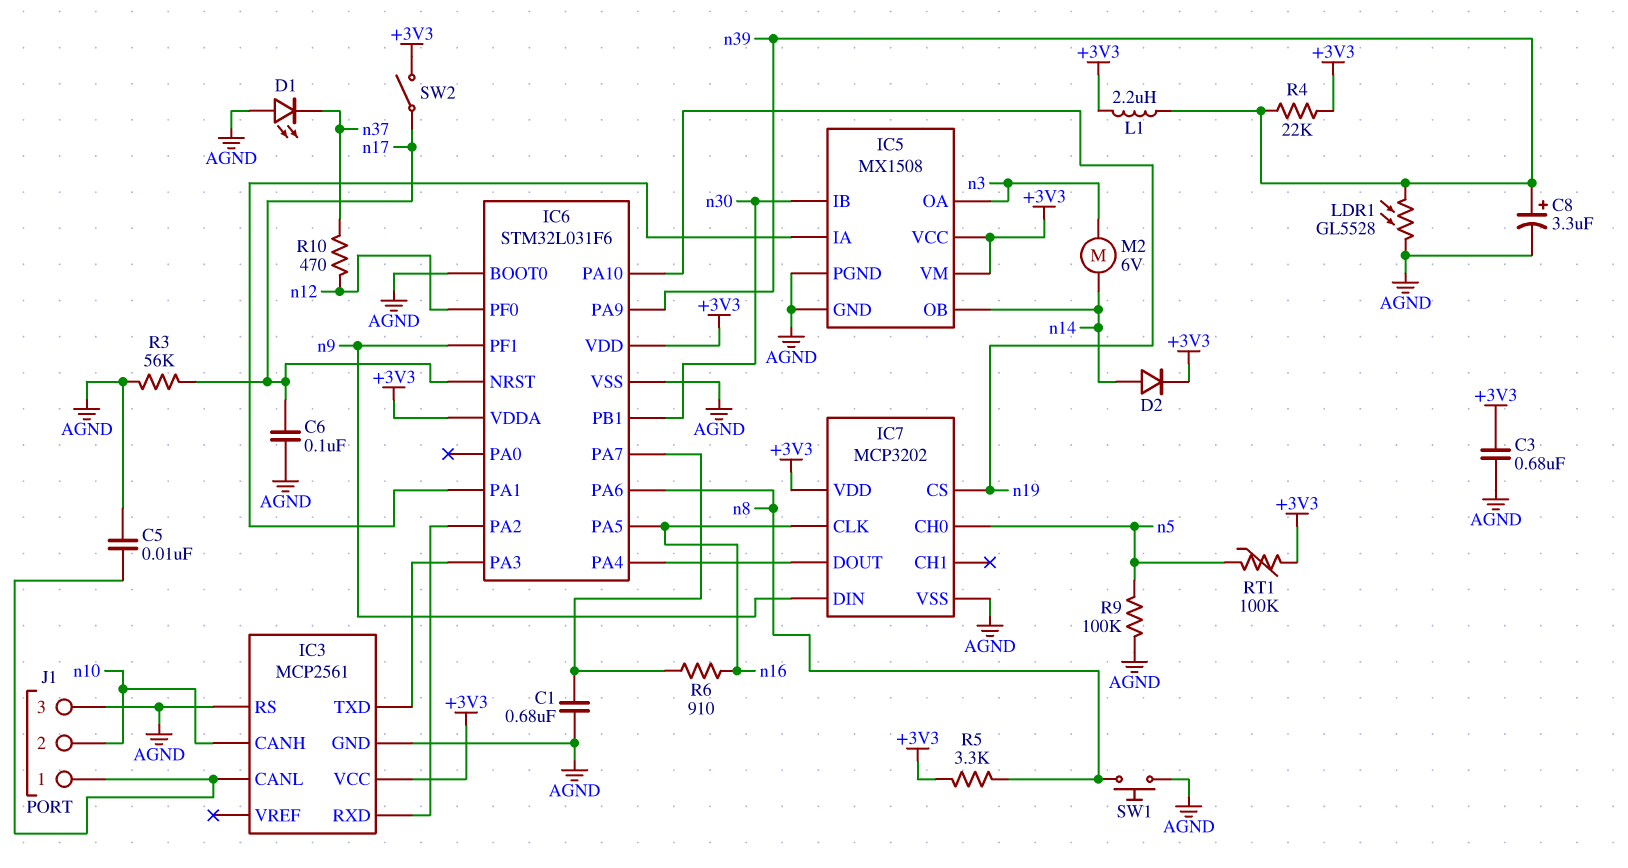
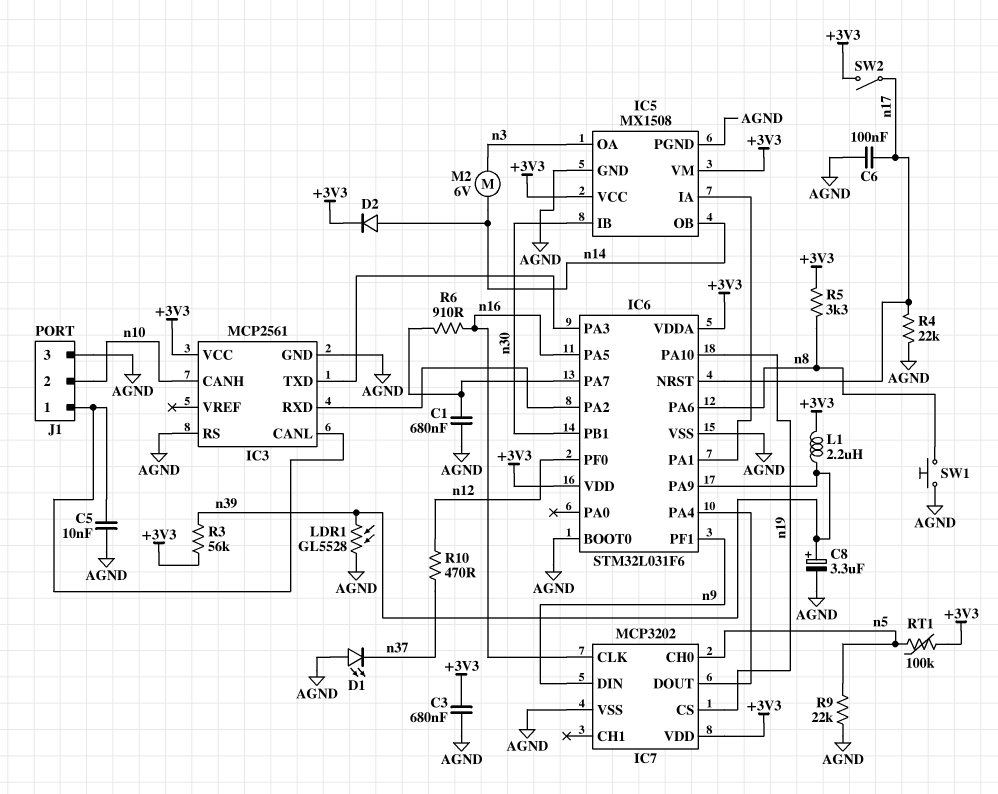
R3: 56k (AGND, n17) -> 56k (+3V3, n39)
R4: 22k (+3V3, n39) -> 22k (AGND, n17)
R9: 100k (AGND, n5) -> 22k (AGND, n5)

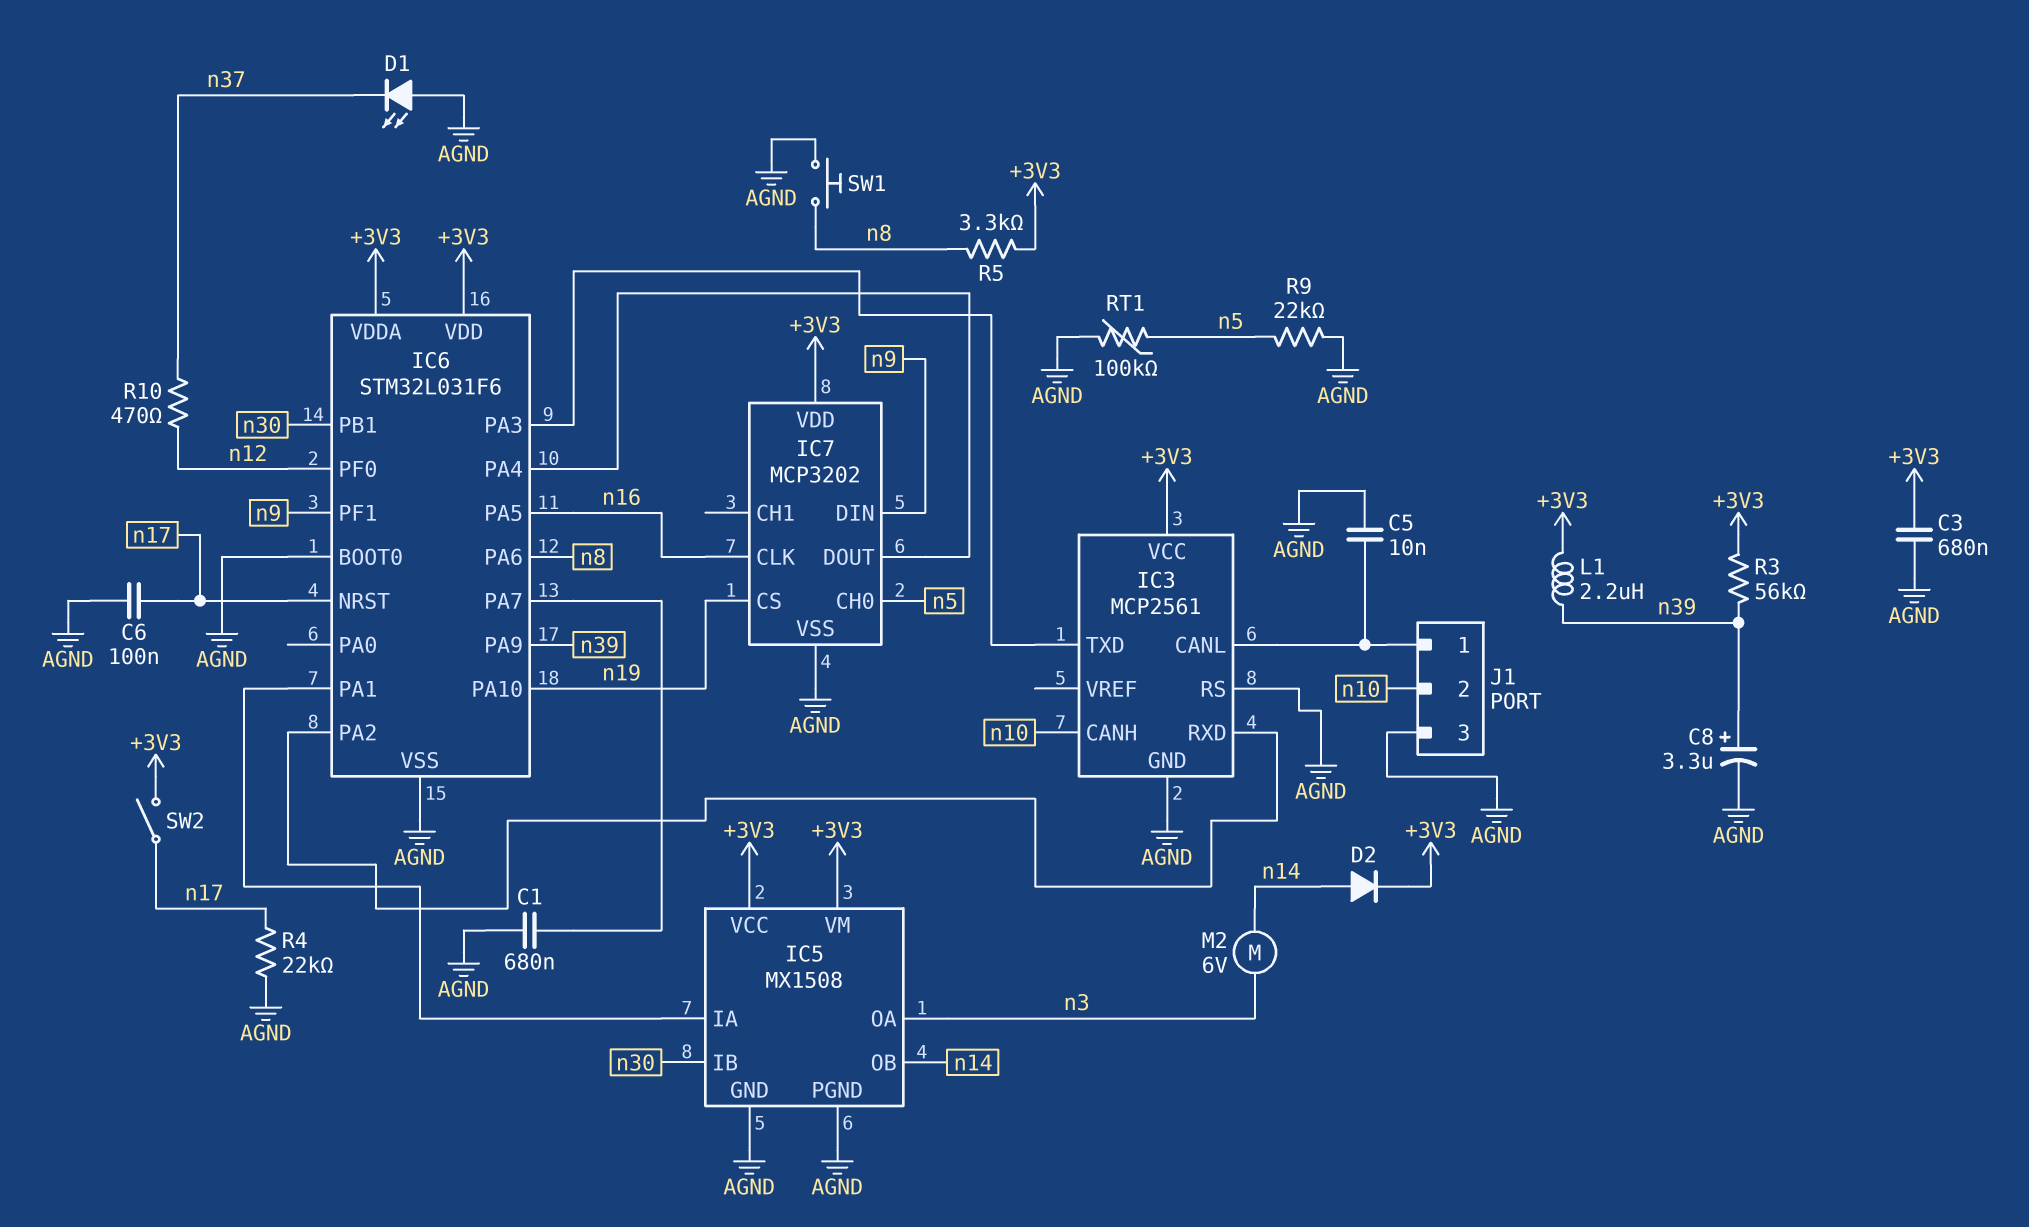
LDR1: GL5528 (AGND, n39) -> none
R6: 910 (IC6/PA7, n16) -> none
RT1: 100k (+3V3, n5) -> 100k (AGND, n5)

